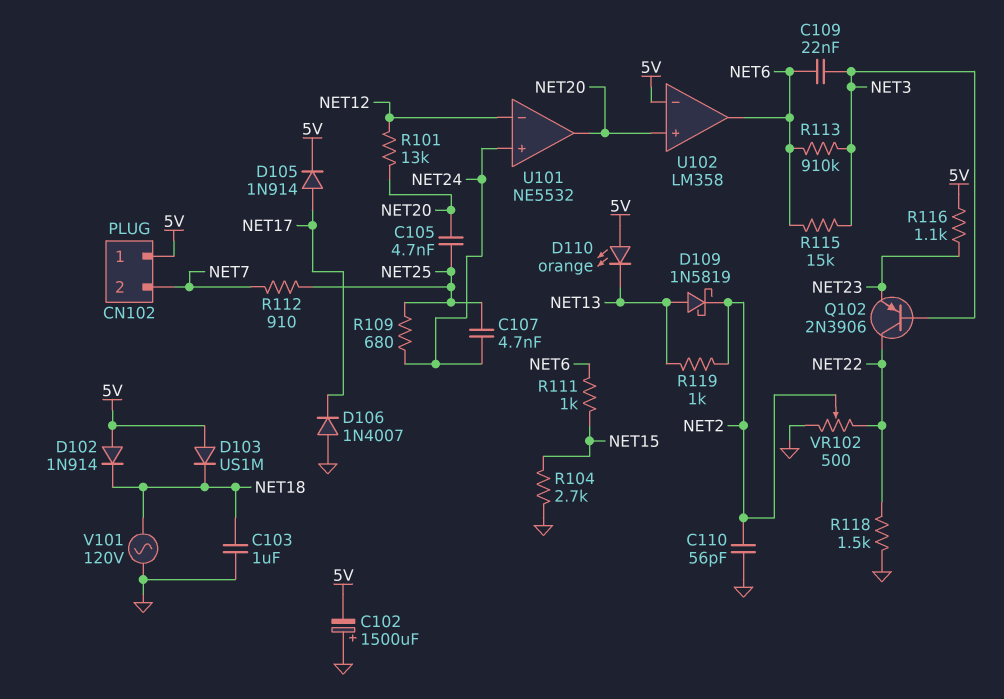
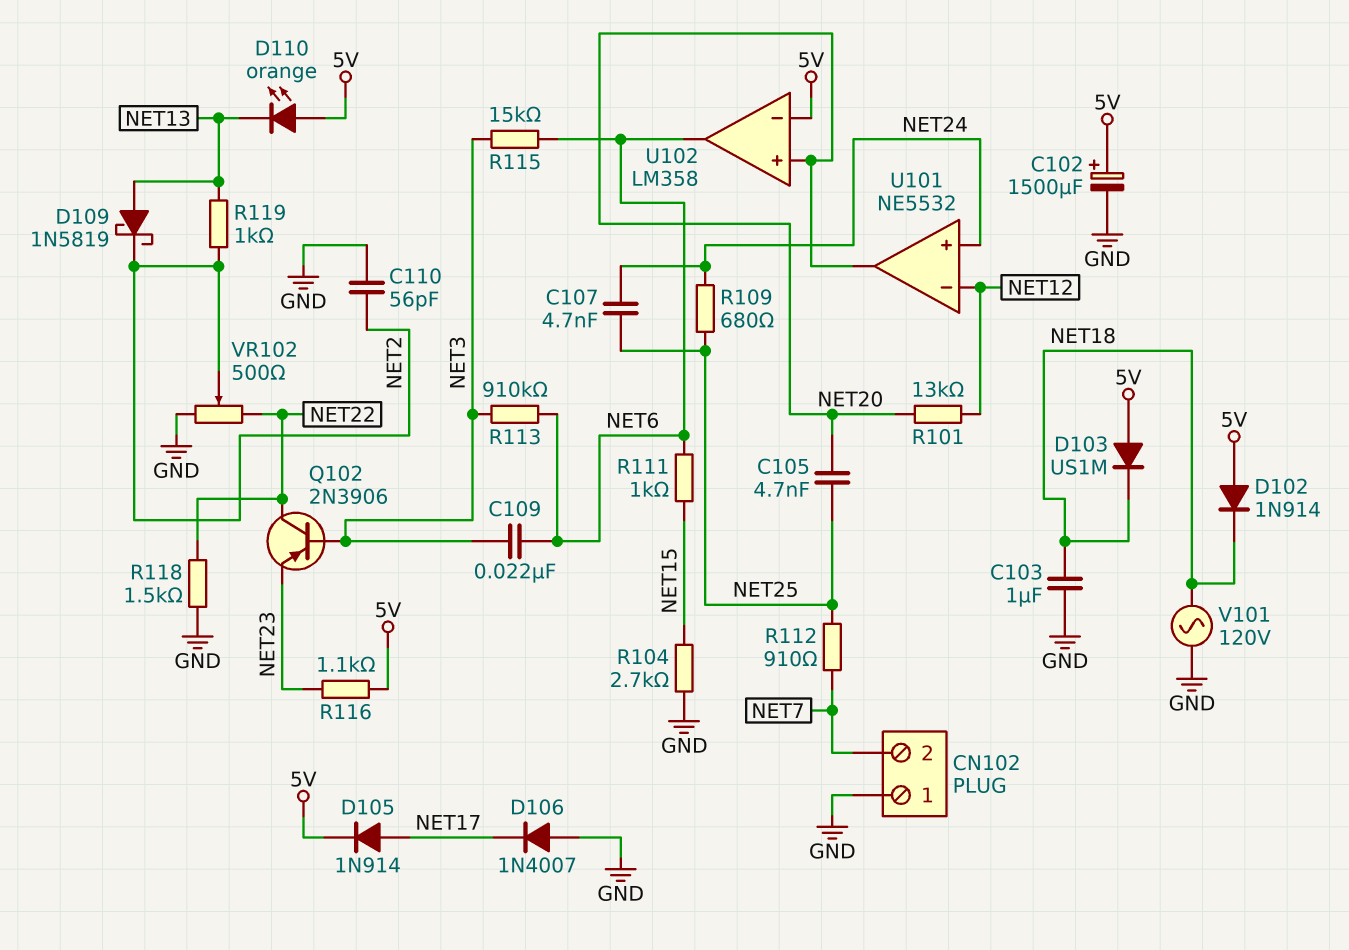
C102: 1500uF (plus GND, minus 5V) -> 1500uF (plus 5V, minus GND)
CN102 pin 1: 5V -> GND

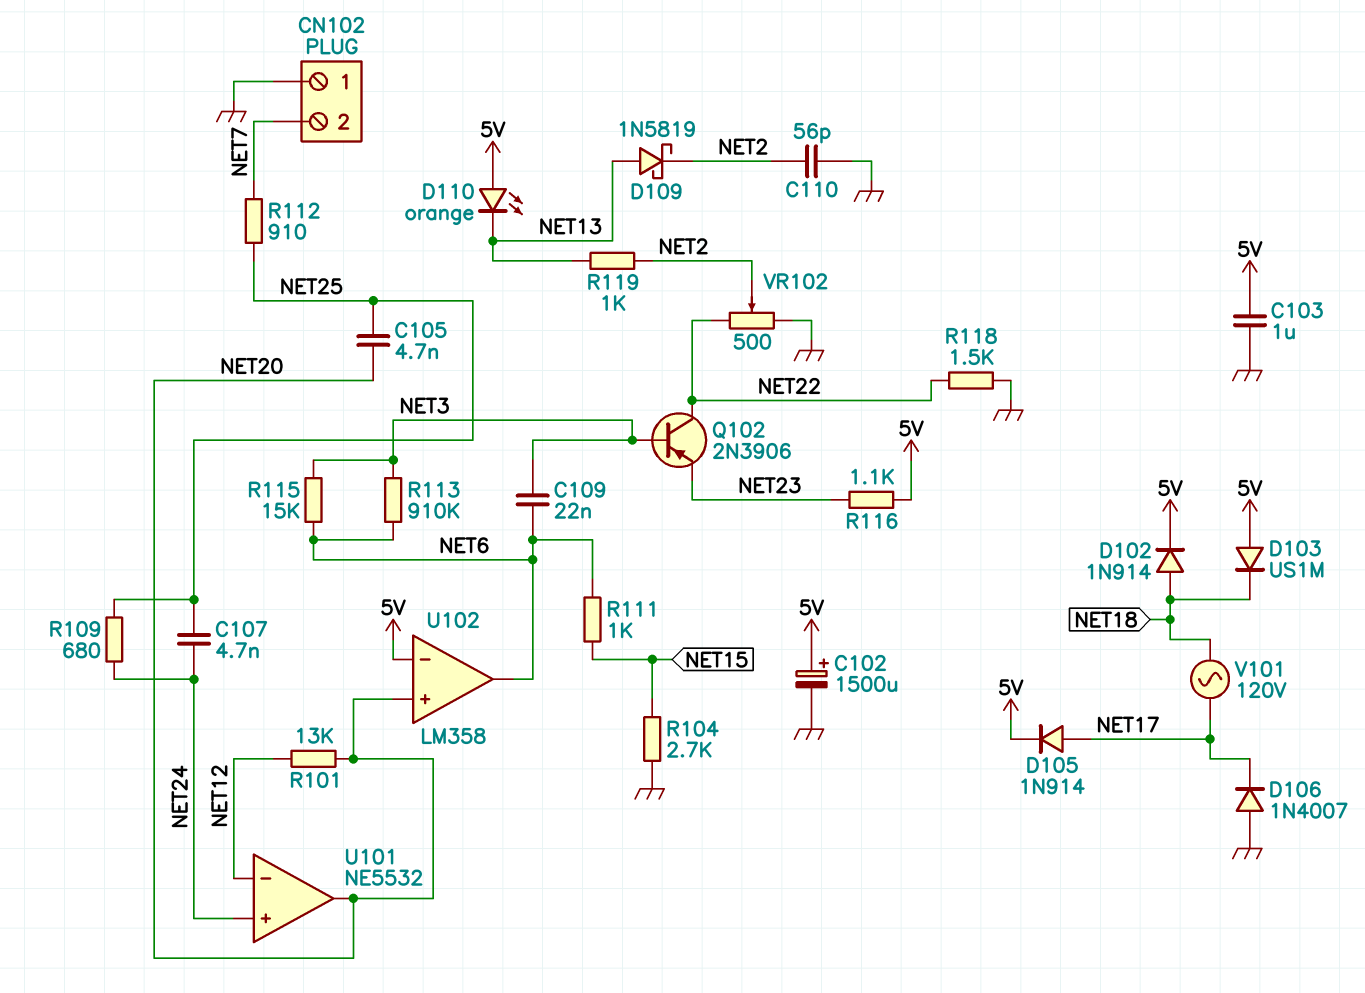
C103: 1uF (GND, NET18) -> 1uF (5V, GND)
D102: diode 1N914 (A 5V, K NET18) -> diode 1N914 (A NET18, K 5V)
V101: AC 120V (GND, NET18) -> AC 120V (NET17, NET18)

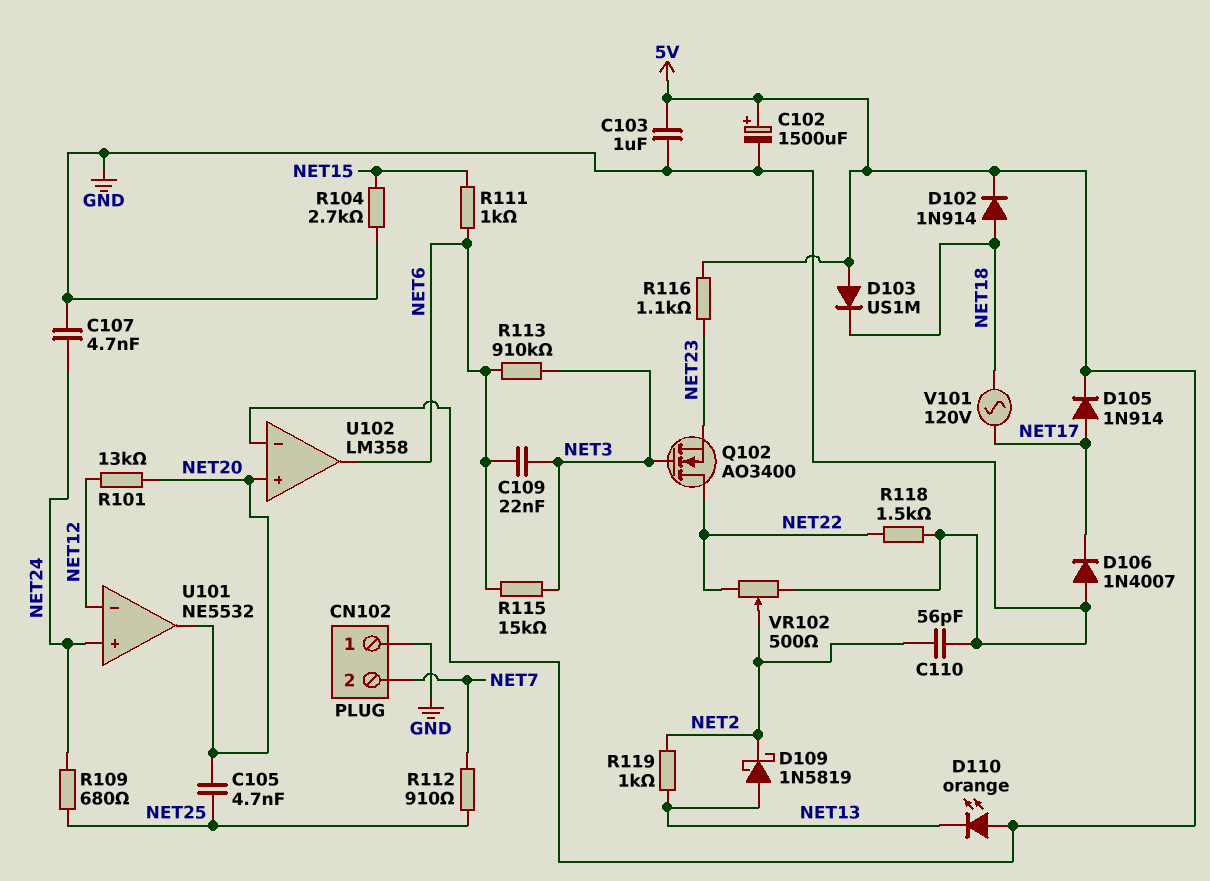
C107: 4.7nF (NET24, NET25) -> 4.7nF (GND, NET24)
Q102: PNP 2N3906 (B NET3, C NET22, E NET23) -> NMOS AO3400 (G NET3, D NET22, S NET23)

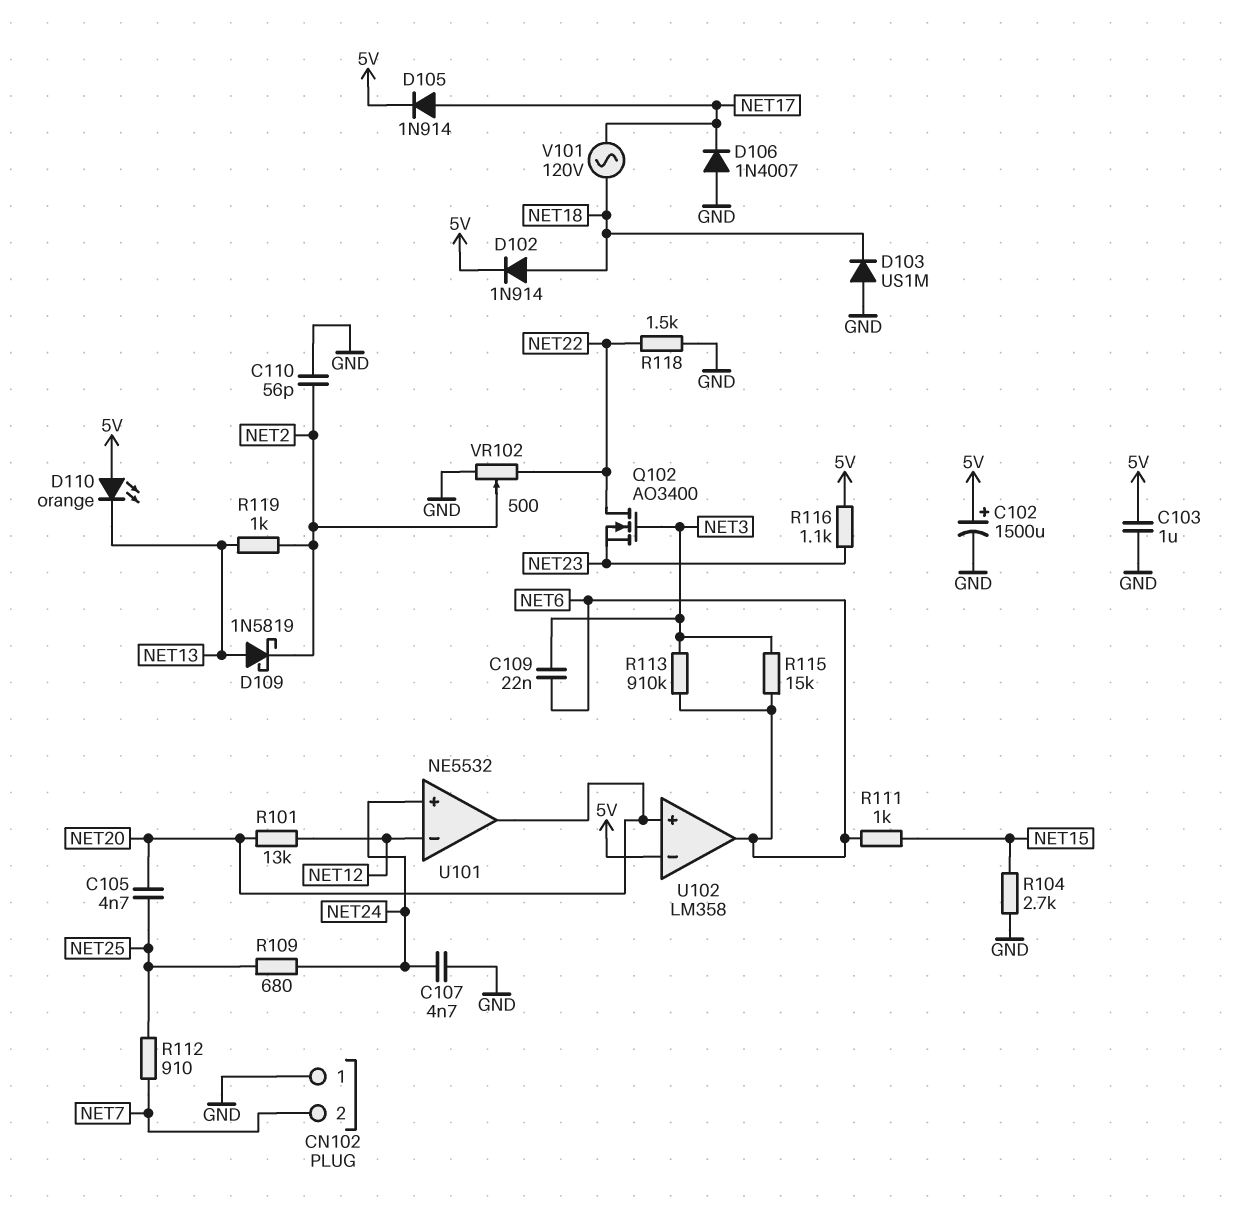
D103: diode US1M (A 5V, K NET18) -> diode US1M (A GND, K NET18)

